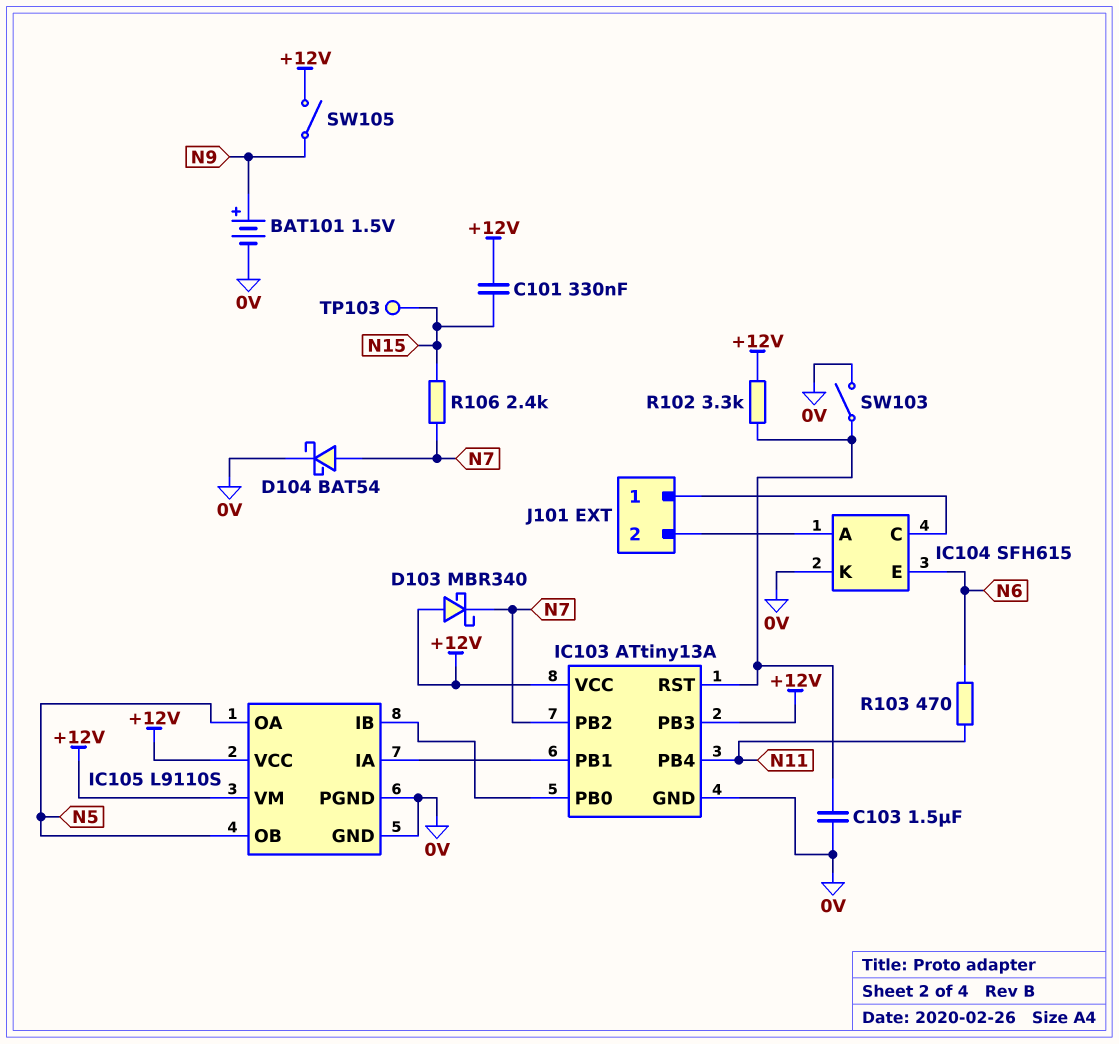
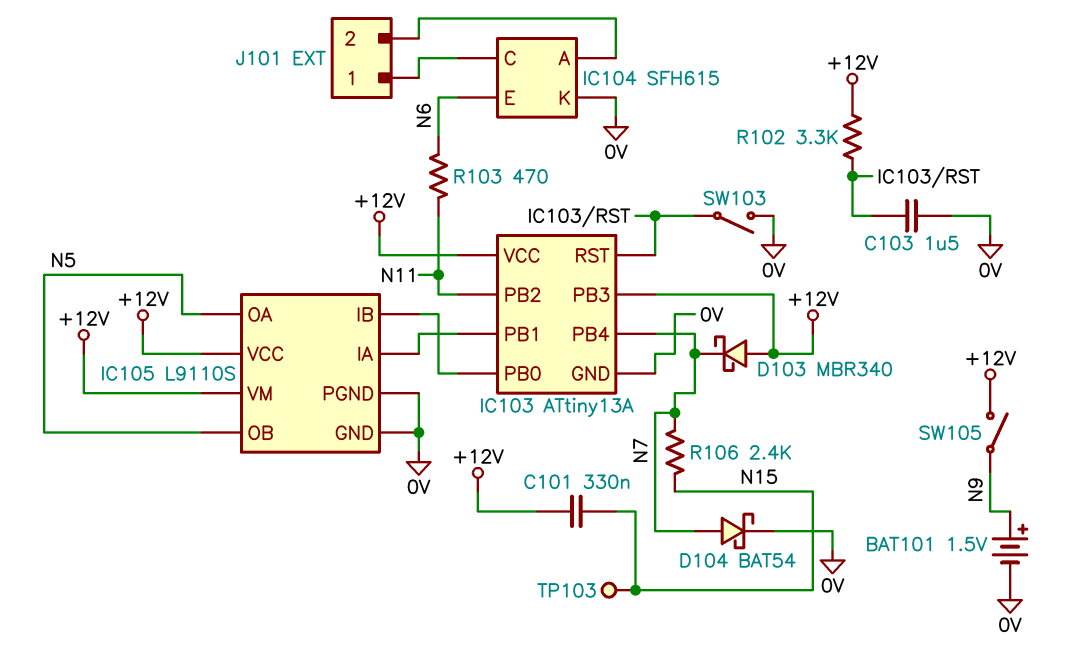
IC103 pin PB2: N7 -> N11
IC103 pin PB4: N11 -> N7

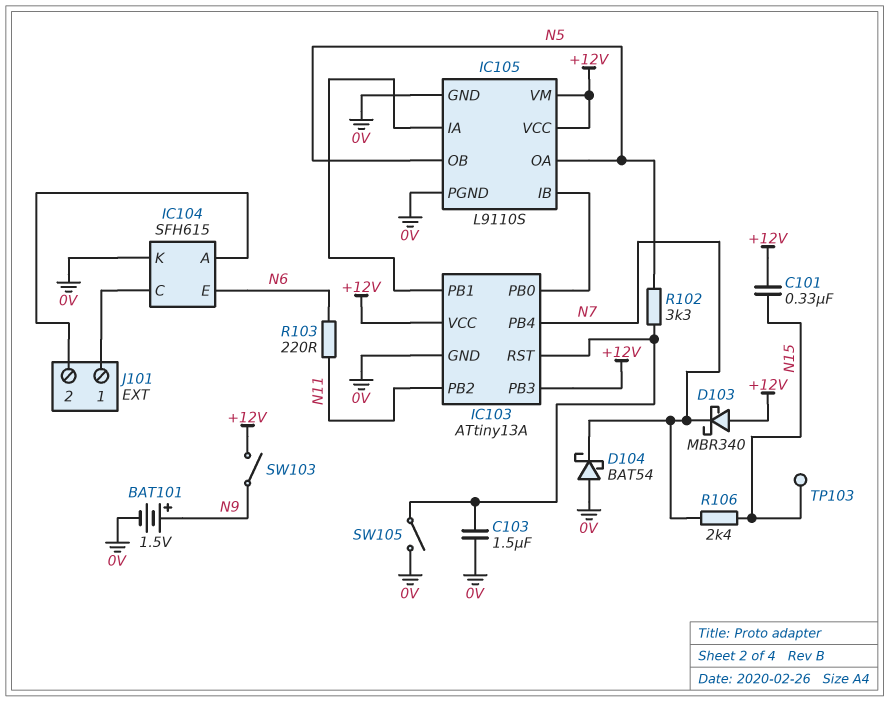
D104: schottky BAT54 (A N7, K 0V) -> schottky BAT54 (A 0V, K N7)
R102: 3.3k (+12V, IC103/RST) -> 3.3k (IC103/RST, N5)
R103: 470 (N6, N11) -> 220 (N6, N11)
SW103: switch (0V, IC103/RST) -> switch (+12V, N9)
SW105: switch (+12V, N9) -> switch (0V, IC103/RST)

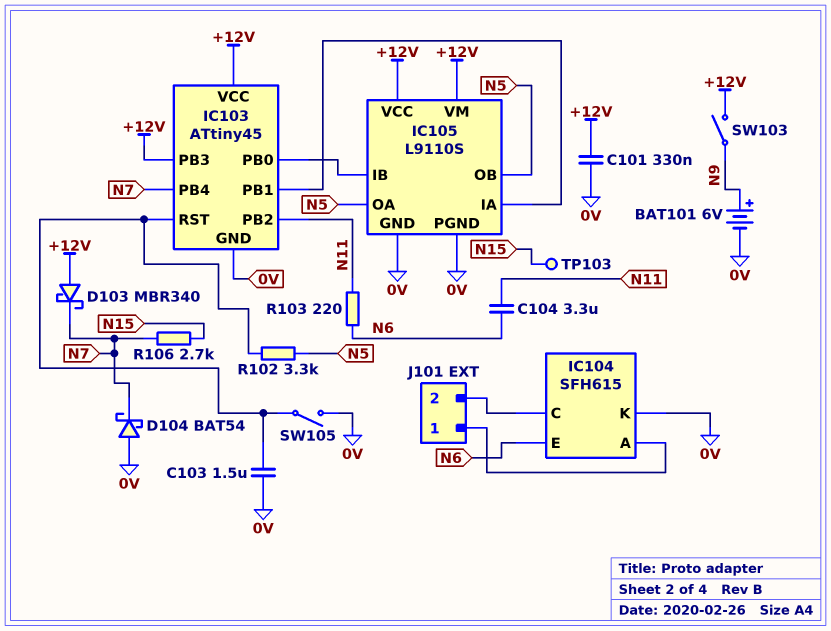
BAT101: 1.5V (plus N9, minus 0V) -> 6V (plus N9, minus 0V)
C101: 330nF (+12V, N15) -> 330nF (+12V, 0V)
C104: none -> 3.3uF (N6, N11)
IC103: ATtiny13A -> ATtiny45
J101 pin 1: IC104/C -> IC104/A
J101 pin 2: IC104/A -> IC104/C
R106: 2.4k (N7, N15) -> 2.7k (N7, N15)

